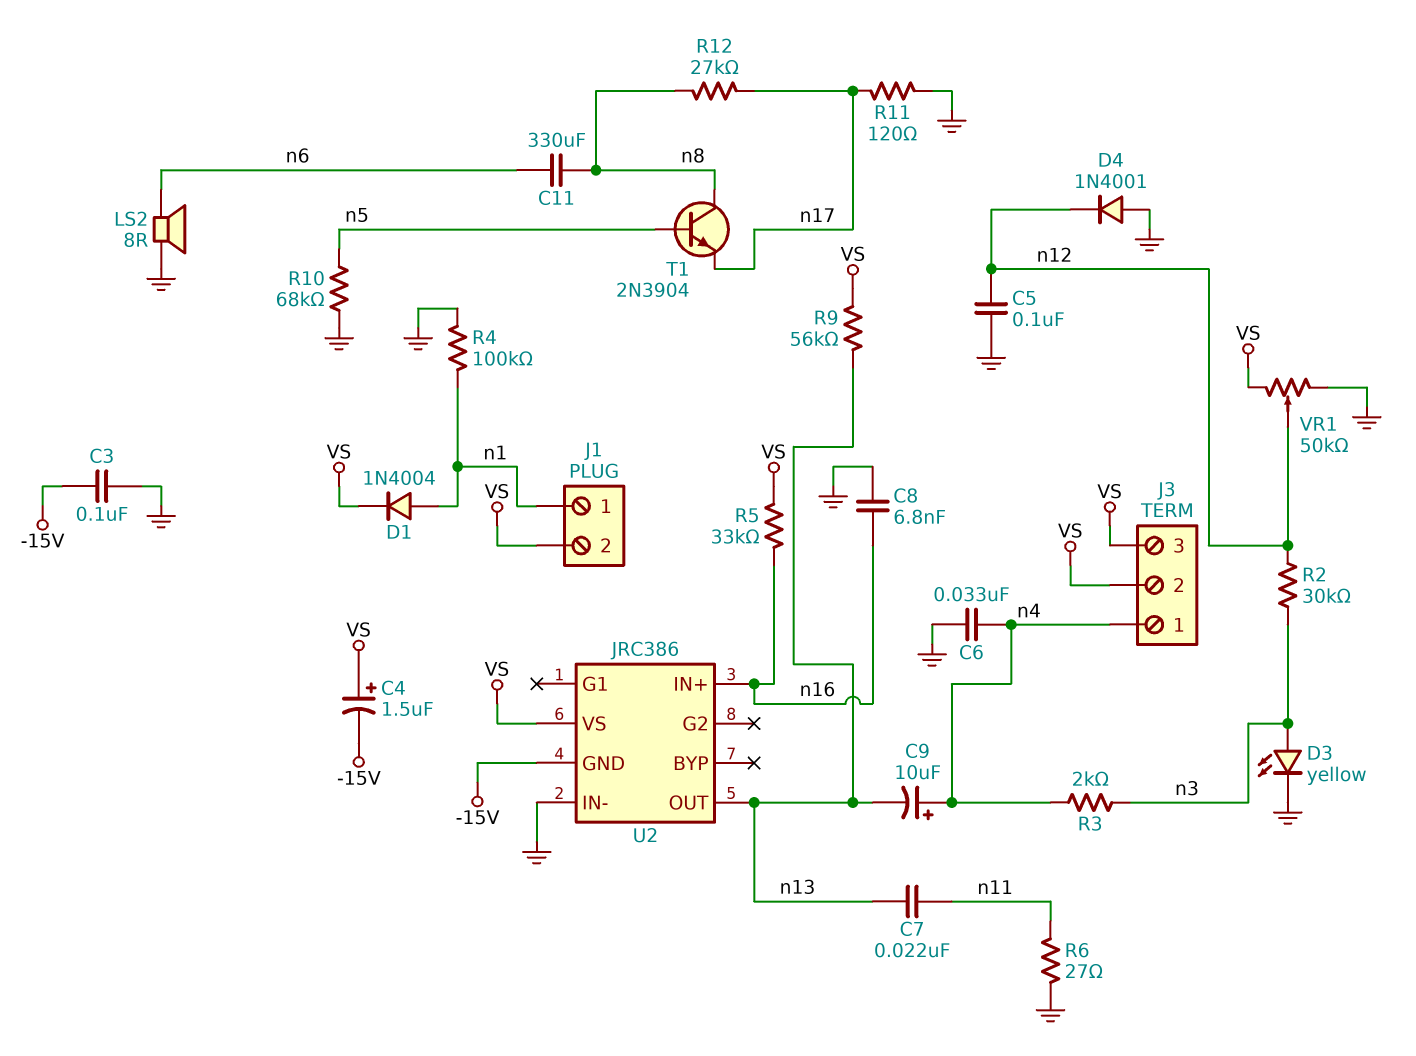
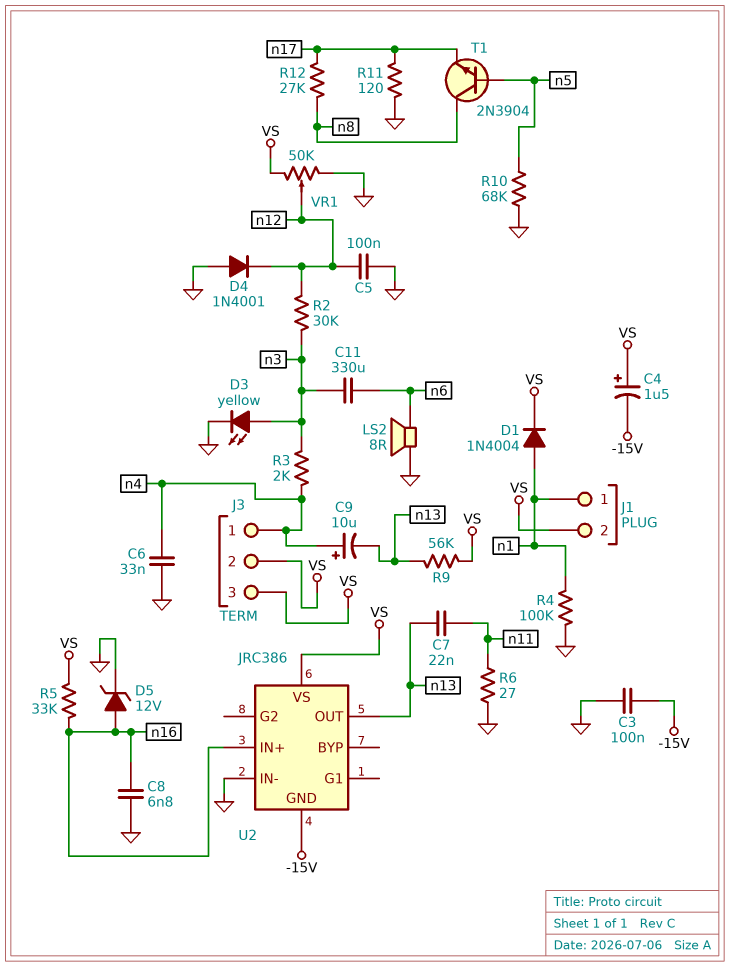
C11: 330uF (n6, n8) -> 330uF (n3, n6)
D5: none -> zener 12V (A n16, K GND)

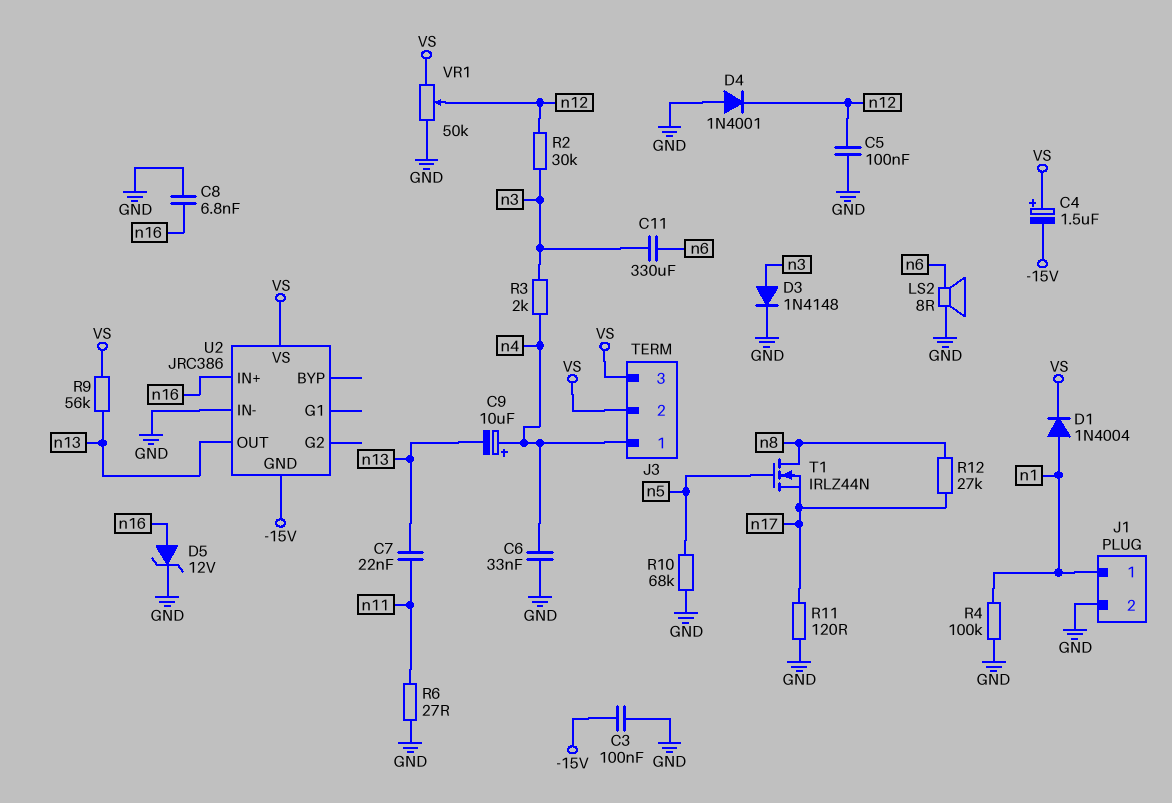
D3: LED yellow (A n3, K GND) -> diode 1N4148 (A n3, K GND)
J1 pin 2: VS -> GND
R5: 33k (VS, n16) -> none
T1: NPN 2N3904 (B n5, C n8, E n17) -> NMOS IRLZ44N (G n5, D n8, S n17)

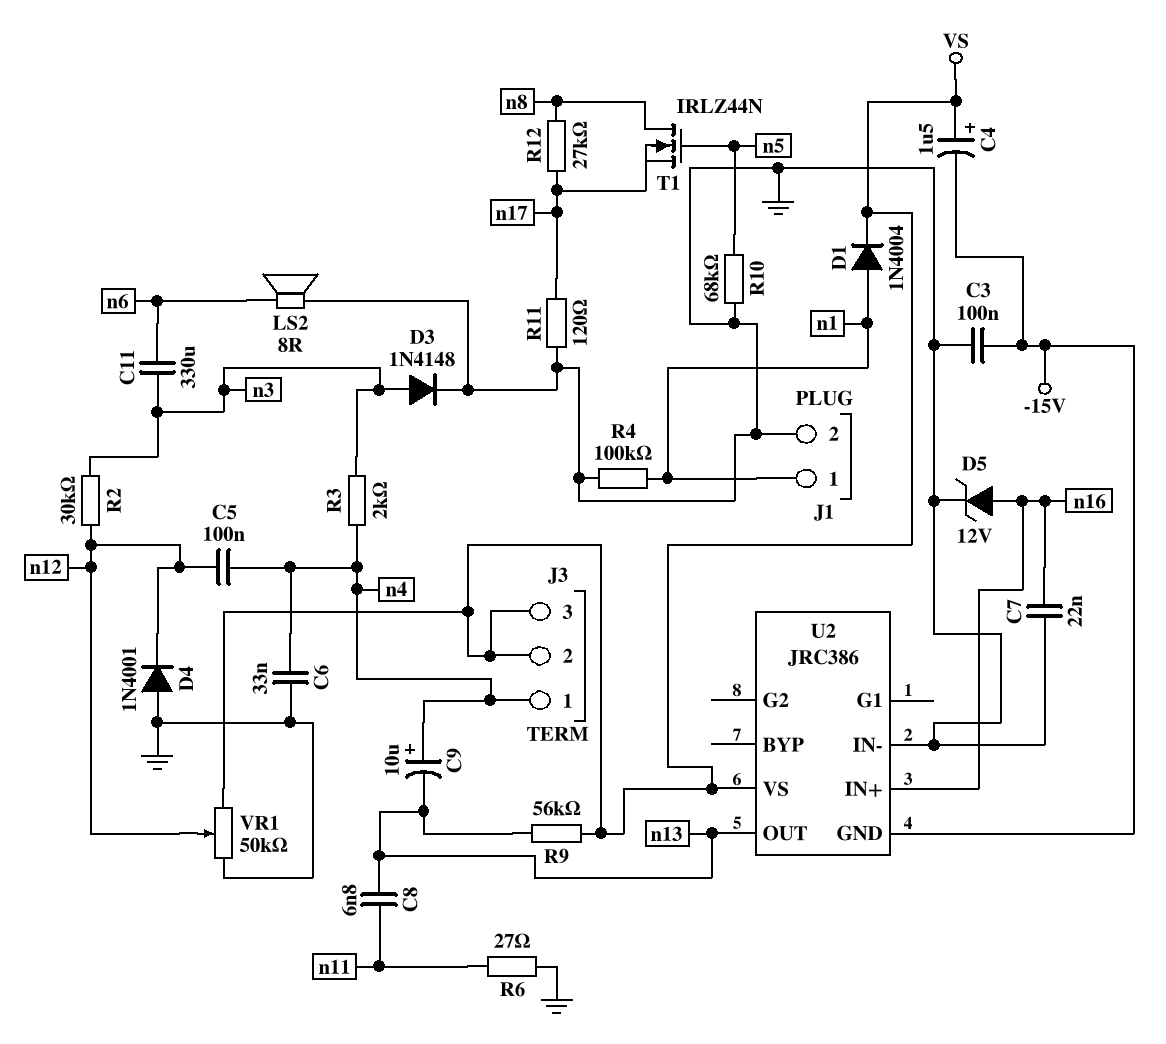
C5: 100nF (GND, n12) -> 100nF (n4, n12)
C7: 22nF (n11, n13) -> 22nF (GND, n16)
C8: 6.8nF (GND, n16) -> 6.8nF (n11, n13)

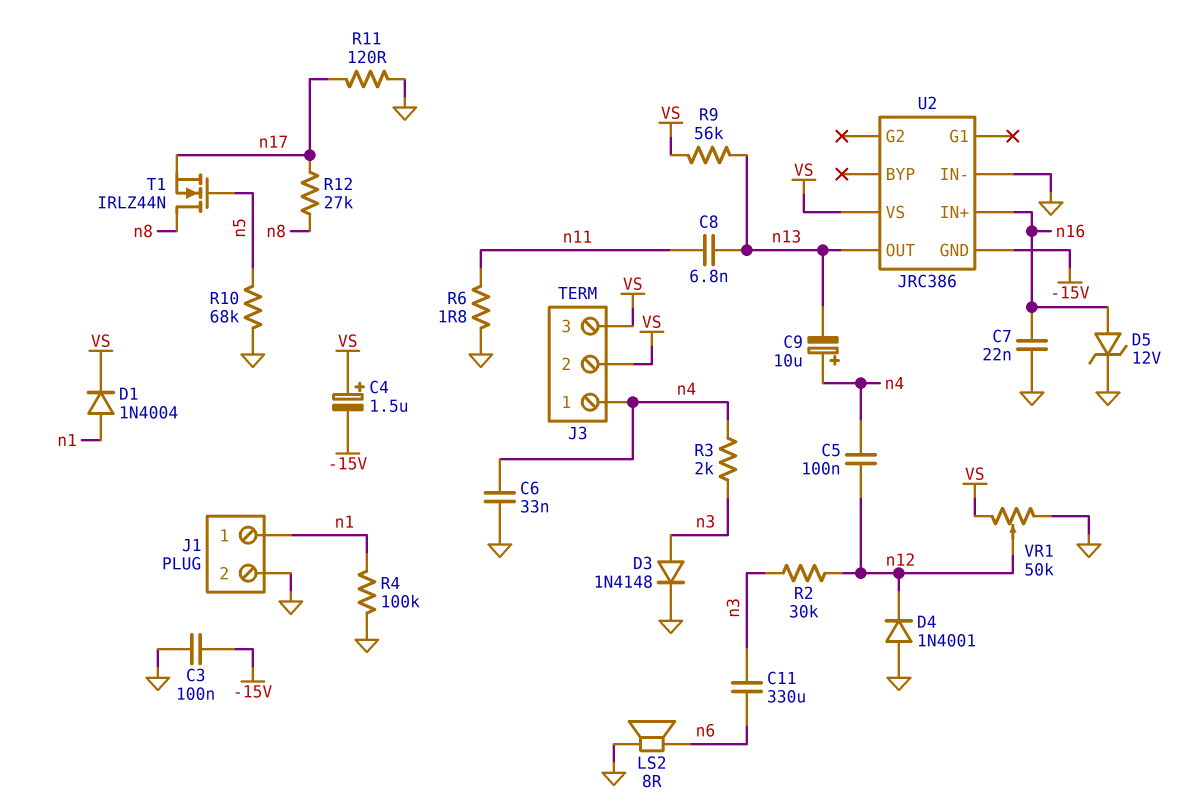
R6: 27 (GND, n11) -> 1.8 (GND, n11)

